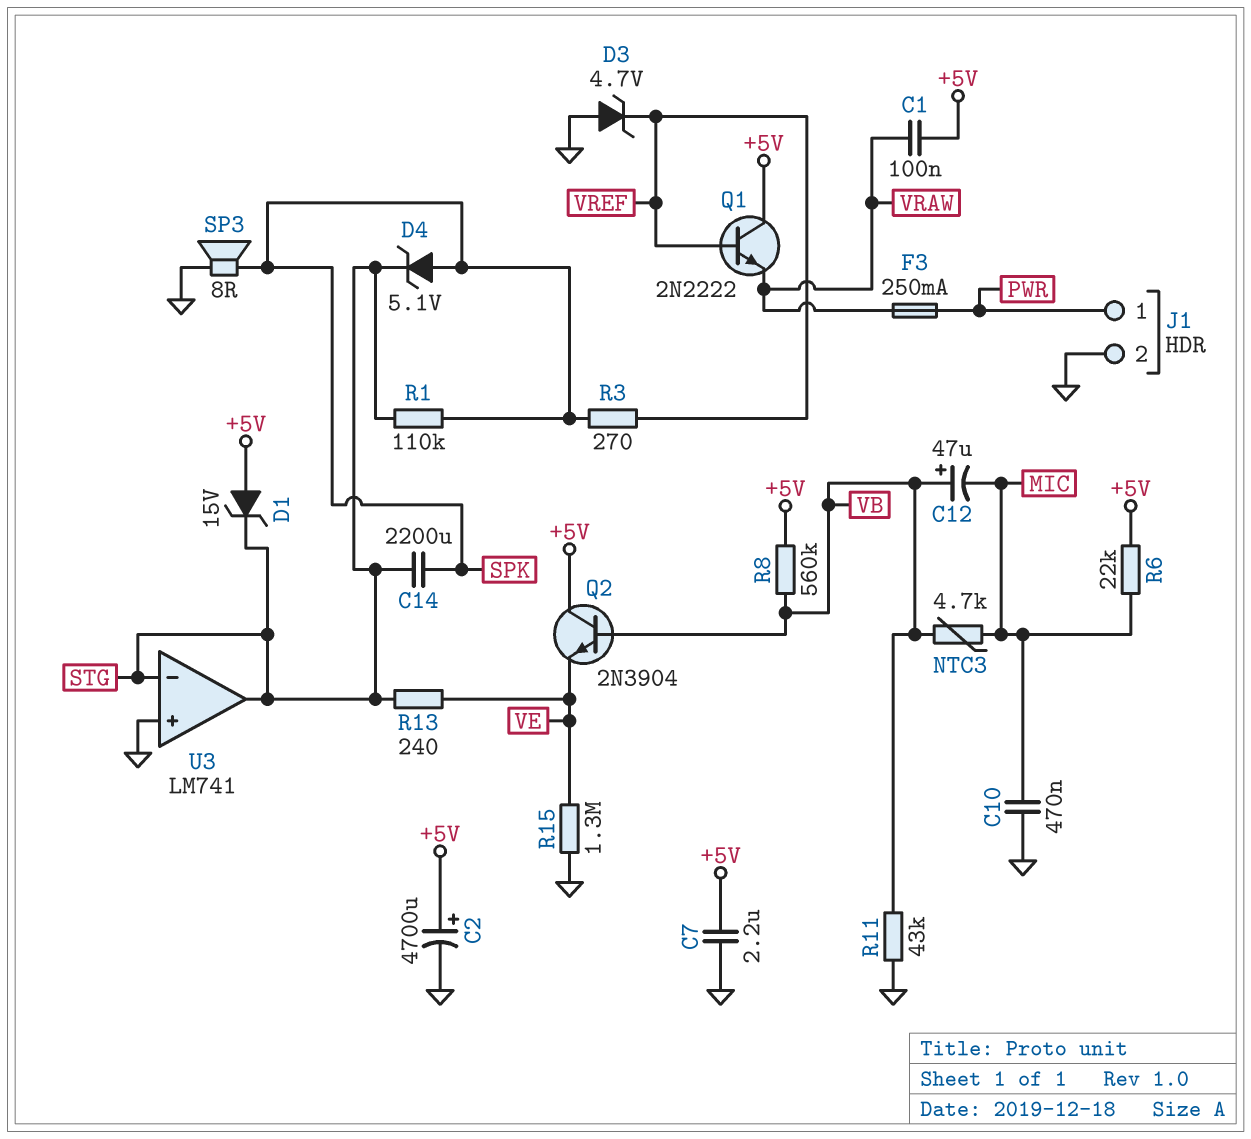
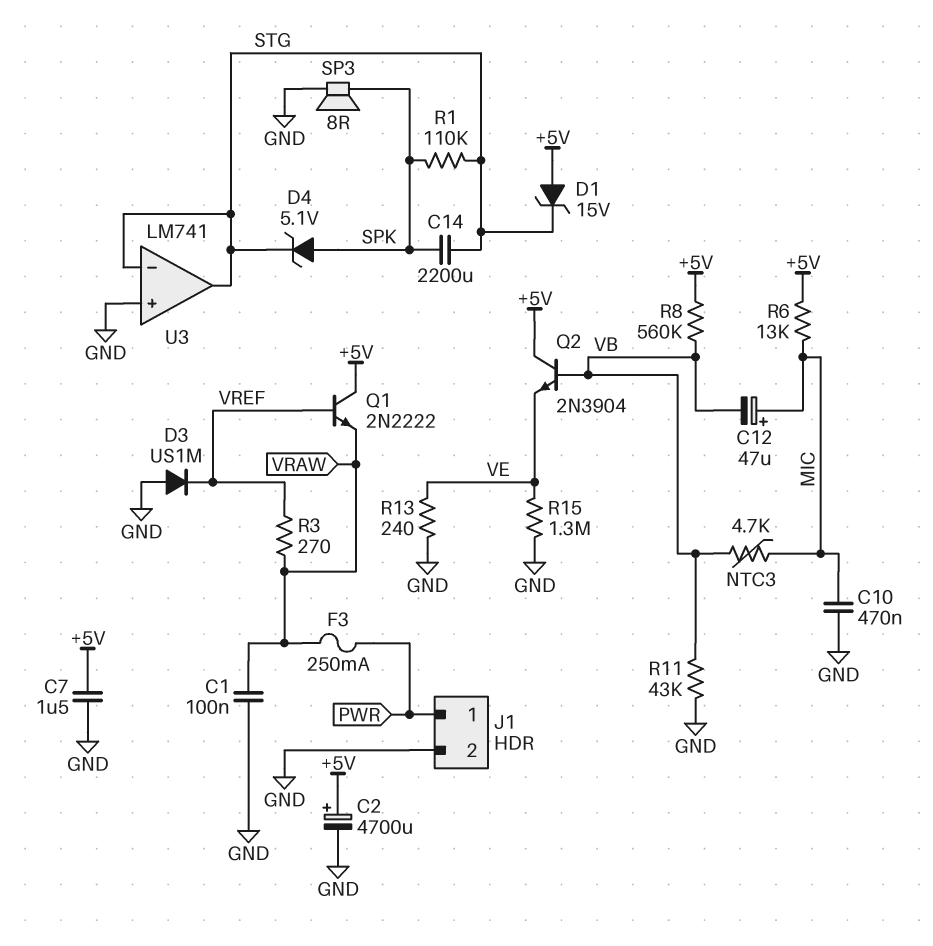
C1: 100nF (+5V, VRAW) -> 100nF (GND, VRAW)
C7: 2.2uF (+5V, GND) -> 1.5uF (+5V, GND)
C12: 47uF (plus VB, minus MIC) -> 47uF (plus MIC, minus VB)
D3: zener 4.7V (A GND, K VREF) -> diode US1M (A GND, K VREF)
R3: 270 (SPK, VREF) -> 270 (VRAW, VREF)
R6: 22k (+5V, MIC) -> 13k (+5V, MIC)
R13: 240 (STG, VE) -> 240 (GND, VE)

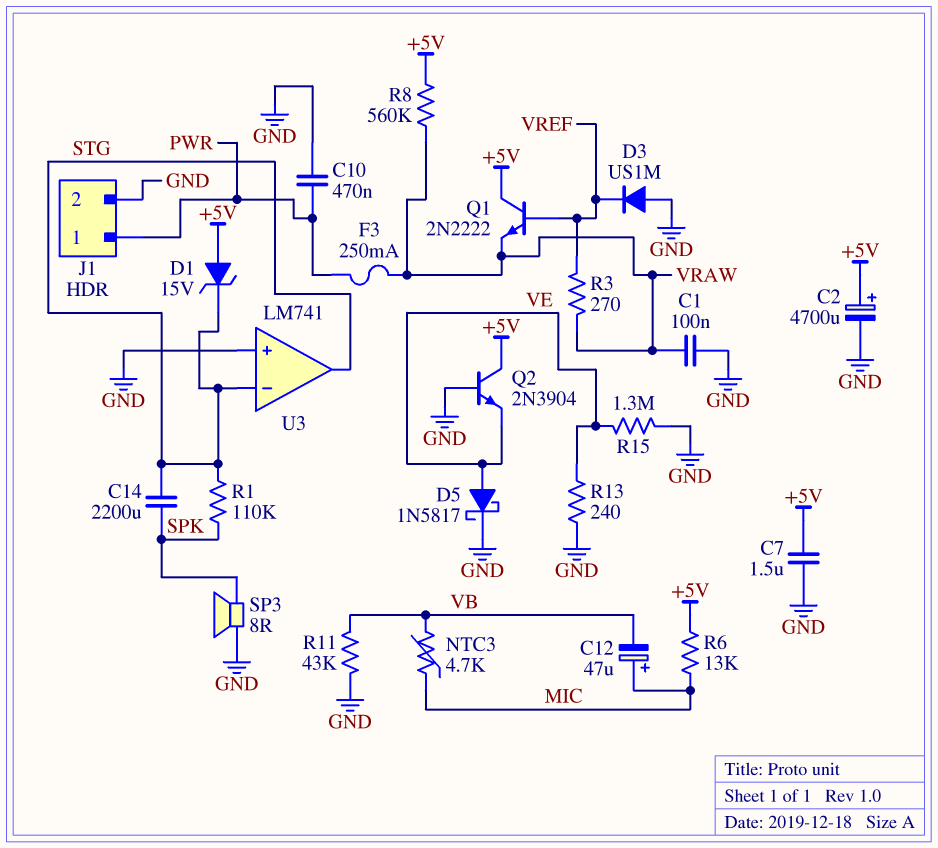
C10: 470nF (GND, MIC) -> 470nF (GND, PWR)
D4: zener 5.1V (A SPK, K STG) -> none
D5: none -> schottky 1N5817 (A VE, K GND)
Q2: NPN 2N3904 (B VB, C +5V, E VE) -> NPN 2N3904 (B GND, C +5V, E VE)
R8: 560k (+5V, VB) -> 560k (+5V, VRAW)

